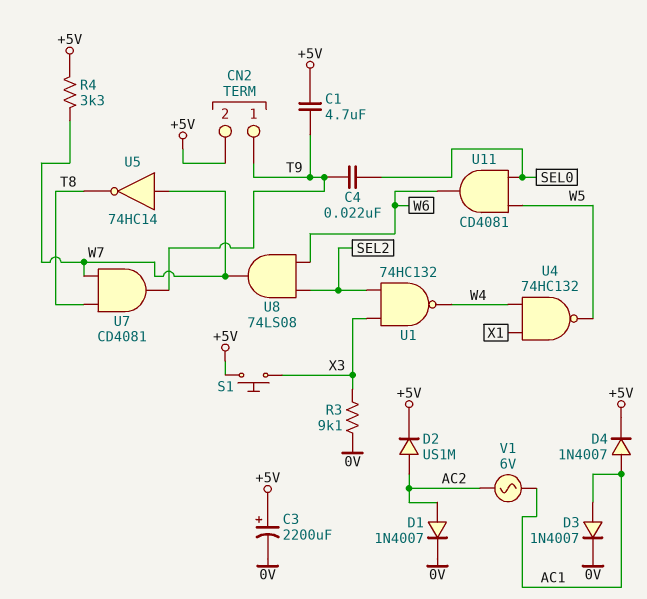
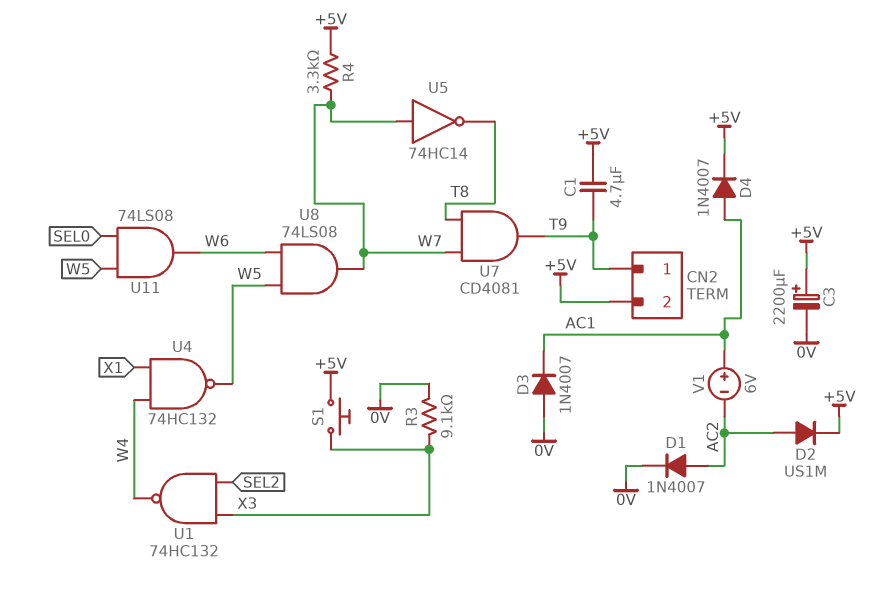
C4: 22nF (SEL0, T9) -> none
D3: diode 1N4007 (A AC1, K 0V) -> diode 1N4007 (A 0V, K AC1)
U8: AND 74LS08 (in SEL2, in W6, out W7) -> AND 74LS08 (in W5, in W6, out W7)
U11: AND CD4081 (in SEL0, in W5, out W6) -> AND 74LS08 (in SEL0, in W5, out W6)
V1: AC 6V (AC1, AC2) -> 6V (plus AC1, minus AC2)

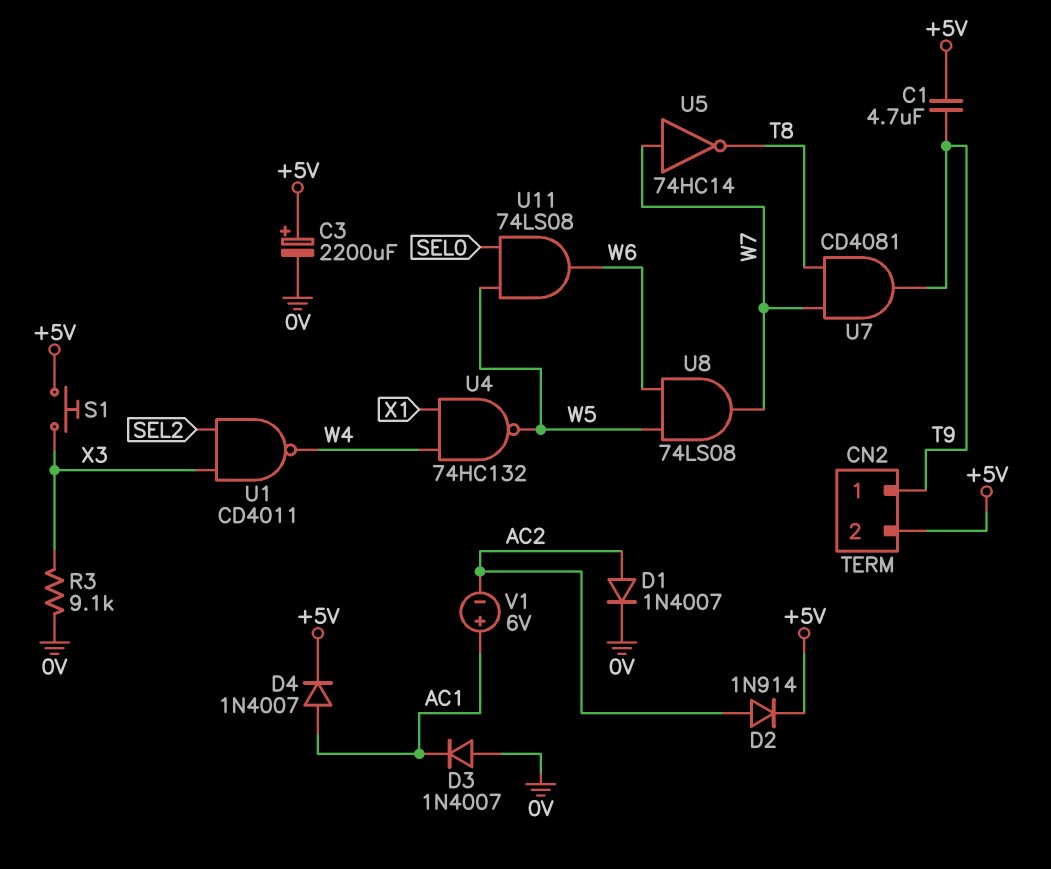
D2: diode US1M (A AC2, K +5V) -> diode 1N914 (A AC2, K +5V)
R4: 3.3k (+5V, W7) -> none
U1: NAND 74HC132 (in SEL2, in X3, out W4) -> NAND CD4011 (in SEL2, in X3, out W4)

